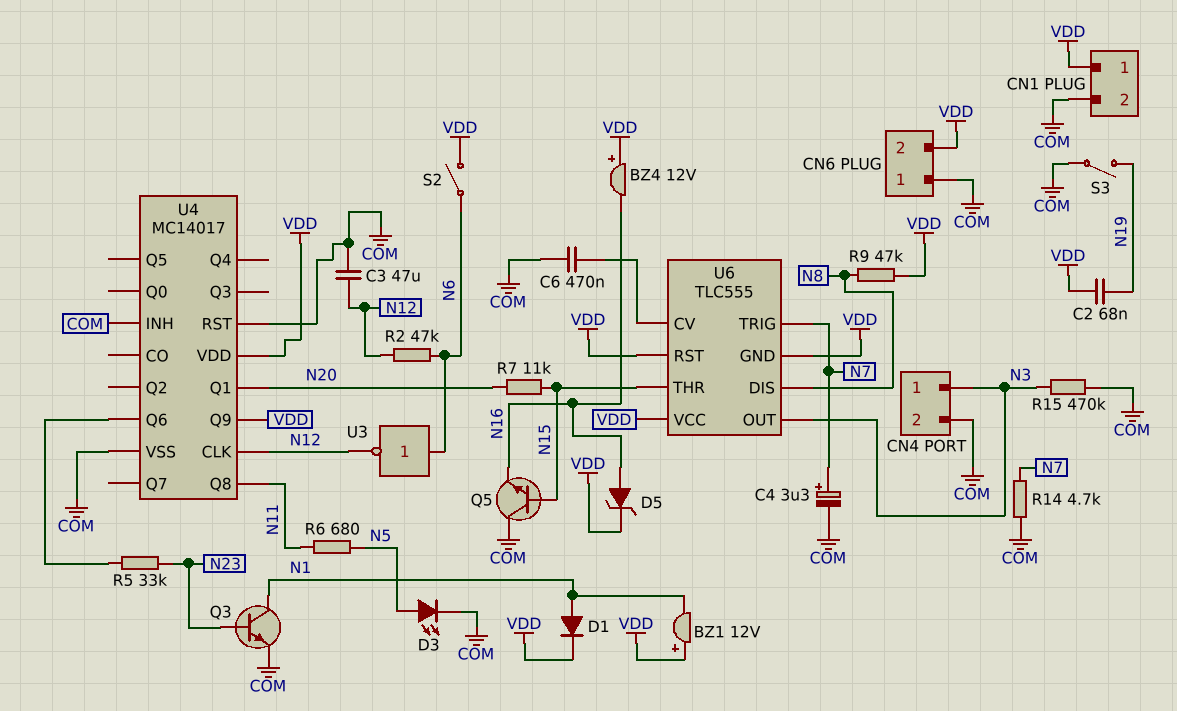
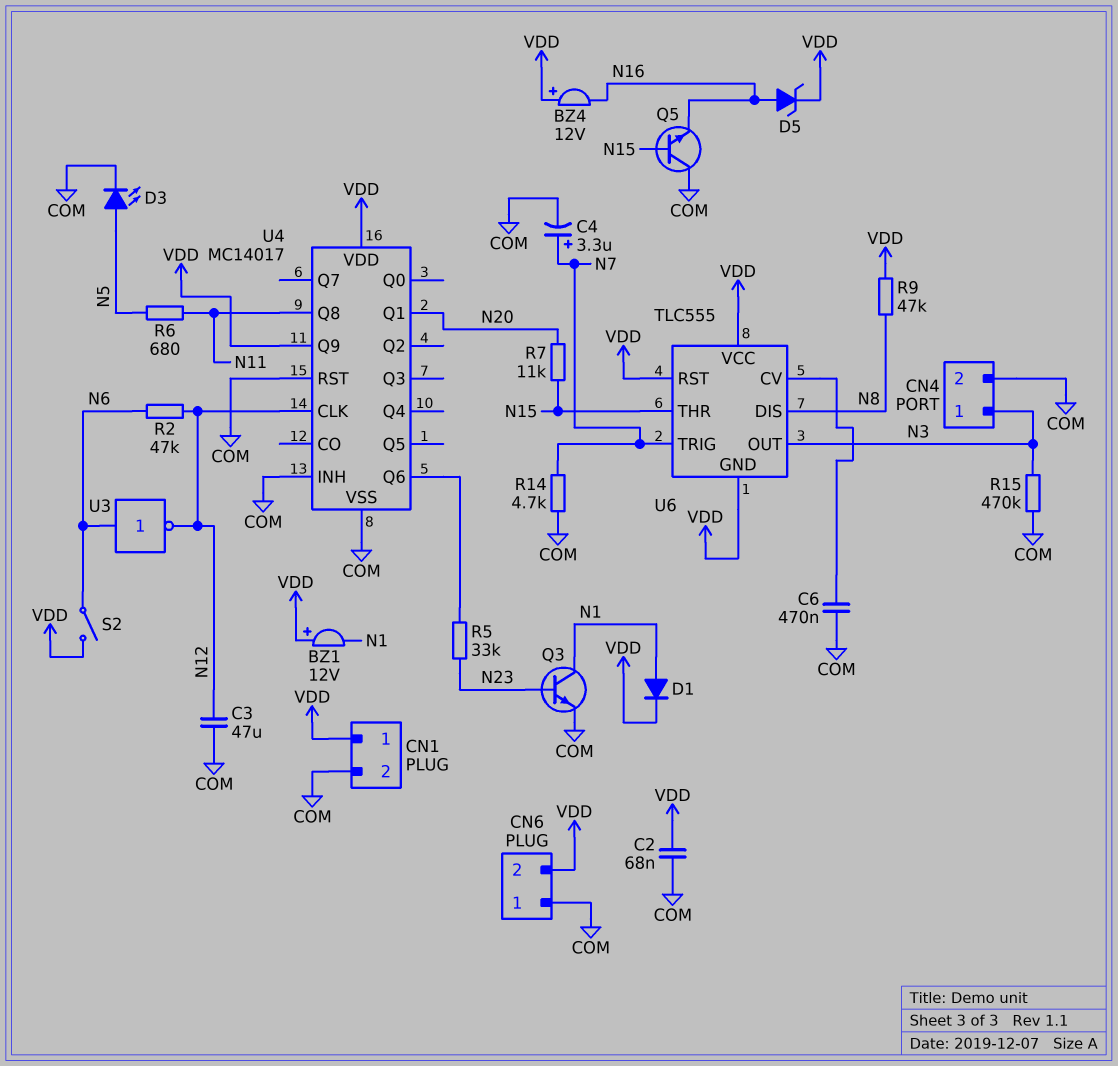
C2: 68nF (N19, VDD) -> 68nF (COM, VDD)
S3: switch (COM, N19) -> none

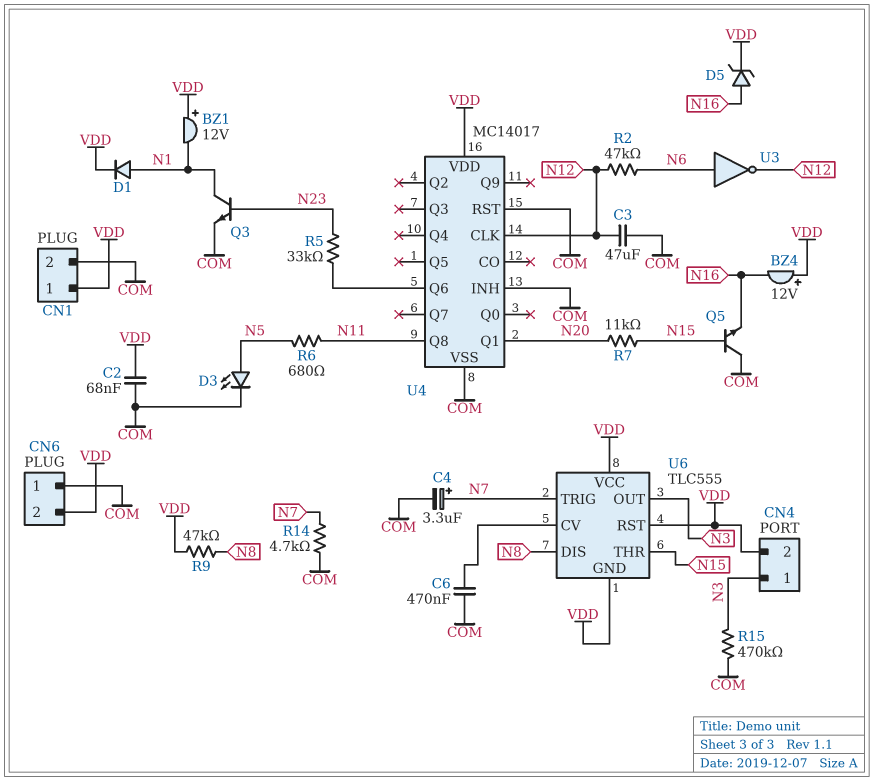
CN4 pin 2: COM -> VDD
S2: switch (N6, VDD) -> none
U4 pin Q9: VDD -> none

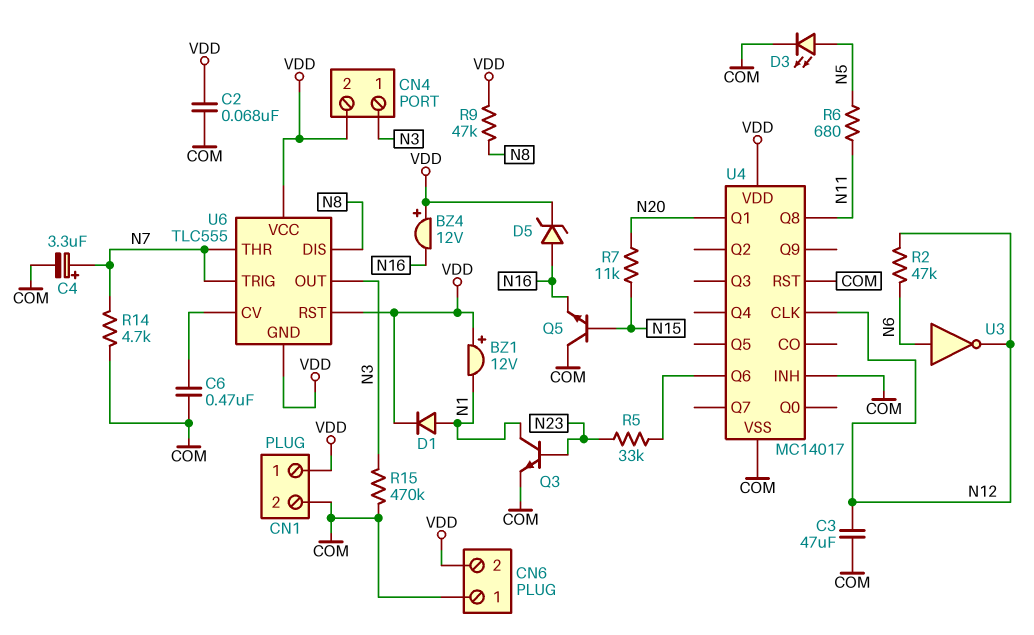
U6 pin THR: N15 -> N7

